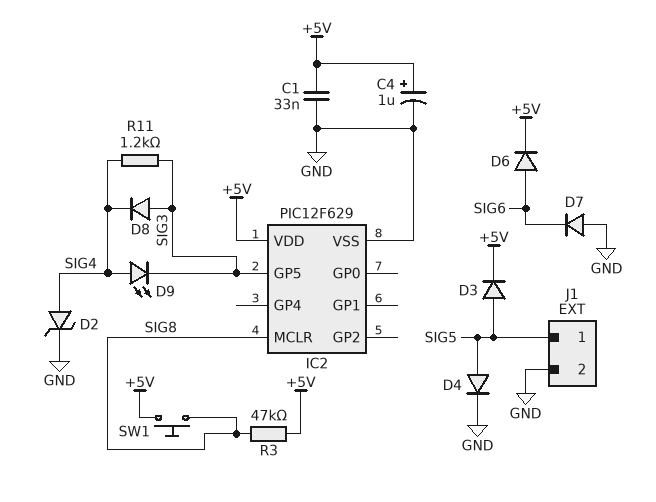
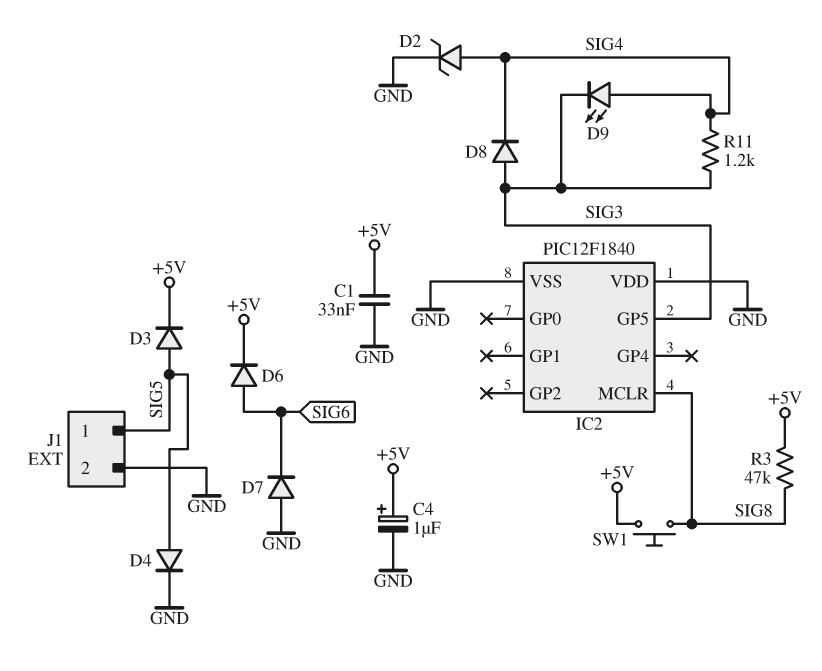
IC2: PIC12F629 -> PIC12F1840
IC2 pin VDD: +5V -> GND

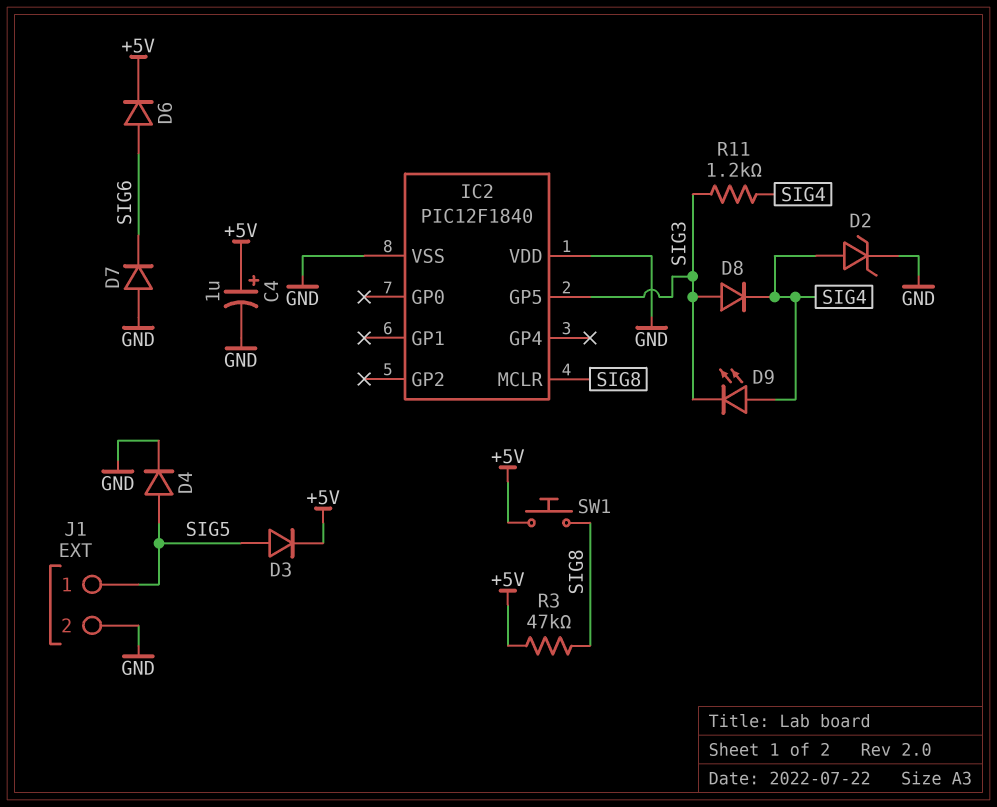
C1: 33nF (+5V, GND) -> none

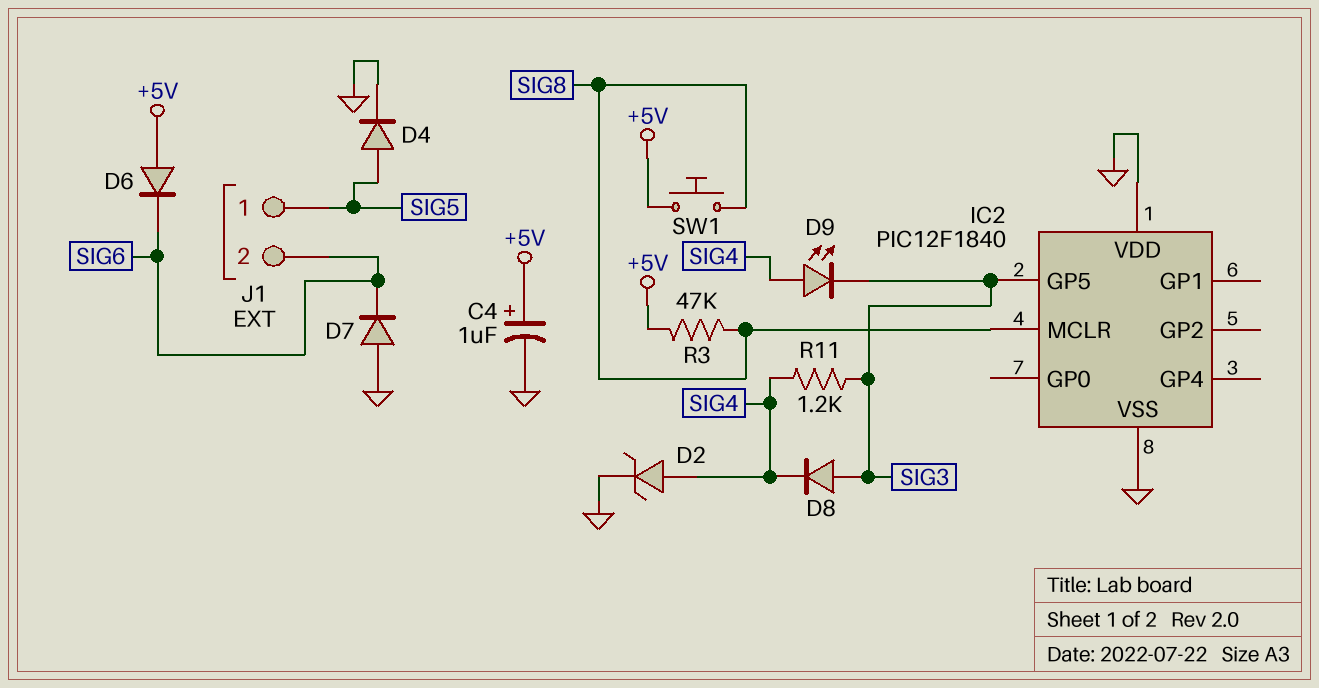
D3: diode (A SIG5, K +5V) -> none
D6: diode (A SIG6, K +5V) -> diode (A +5V, K SIG6)
J1 pin 2: GND -> SIG6

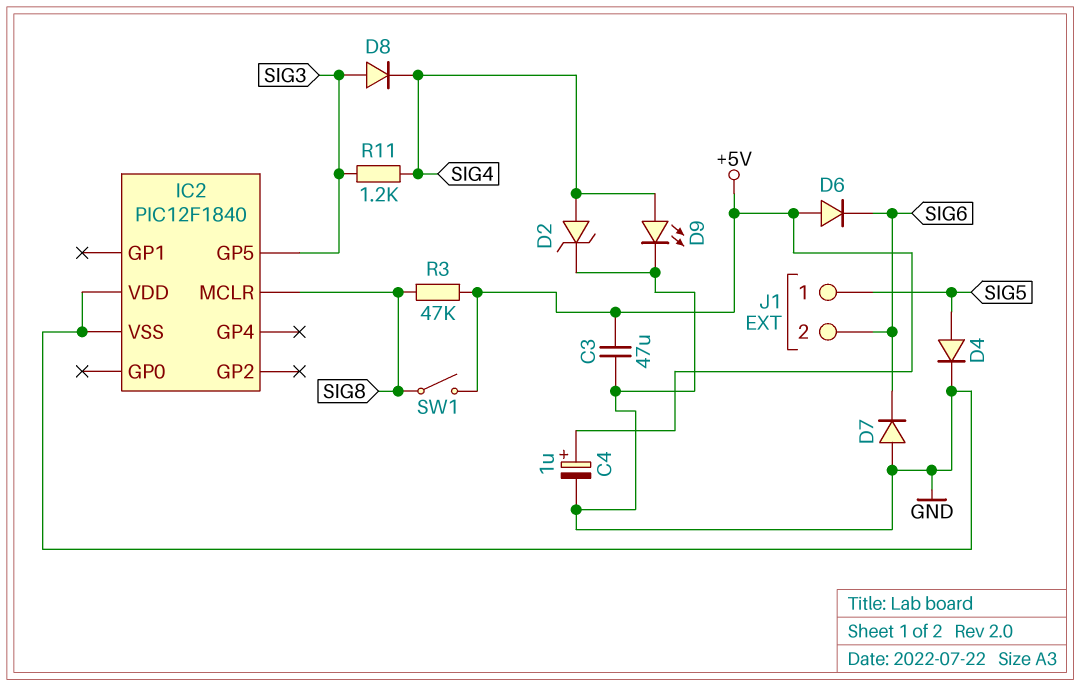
C3: none -> 47uF (+5V, GND)
D9: LED (A SIG4, K SIG3) -> LED (A SIG4, K GND)
SW1: button (+5V, SIG8) -> switch (+5V, SIG8)

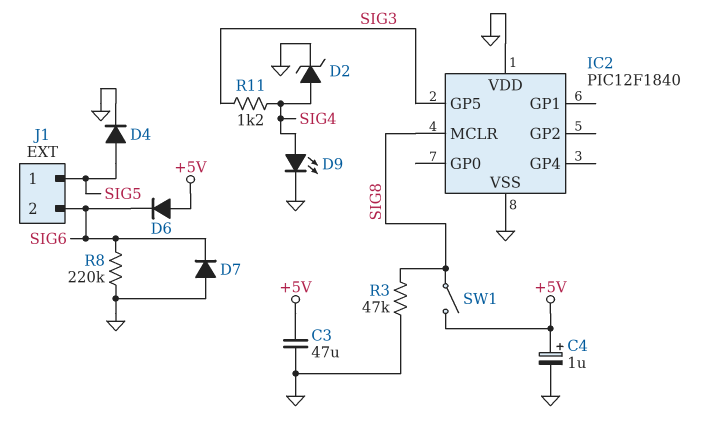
D8: diode (A SIG3, K SIG4) -> none
R3: 47k (+5V, SIG8) -> 47k (GND, SIG8)
R8: none -> 220k (GND, SIG6)

